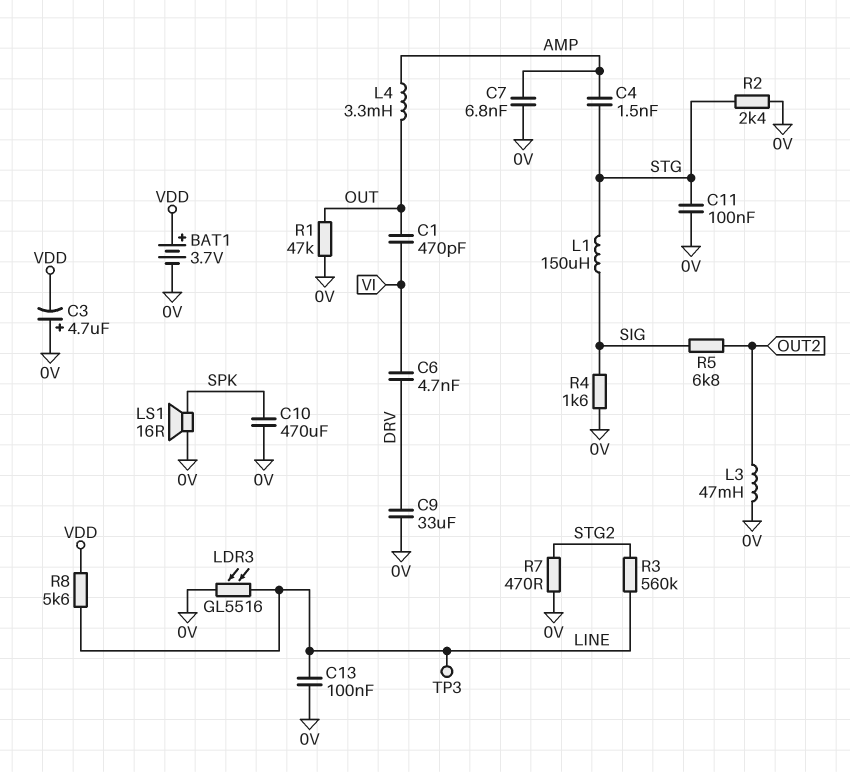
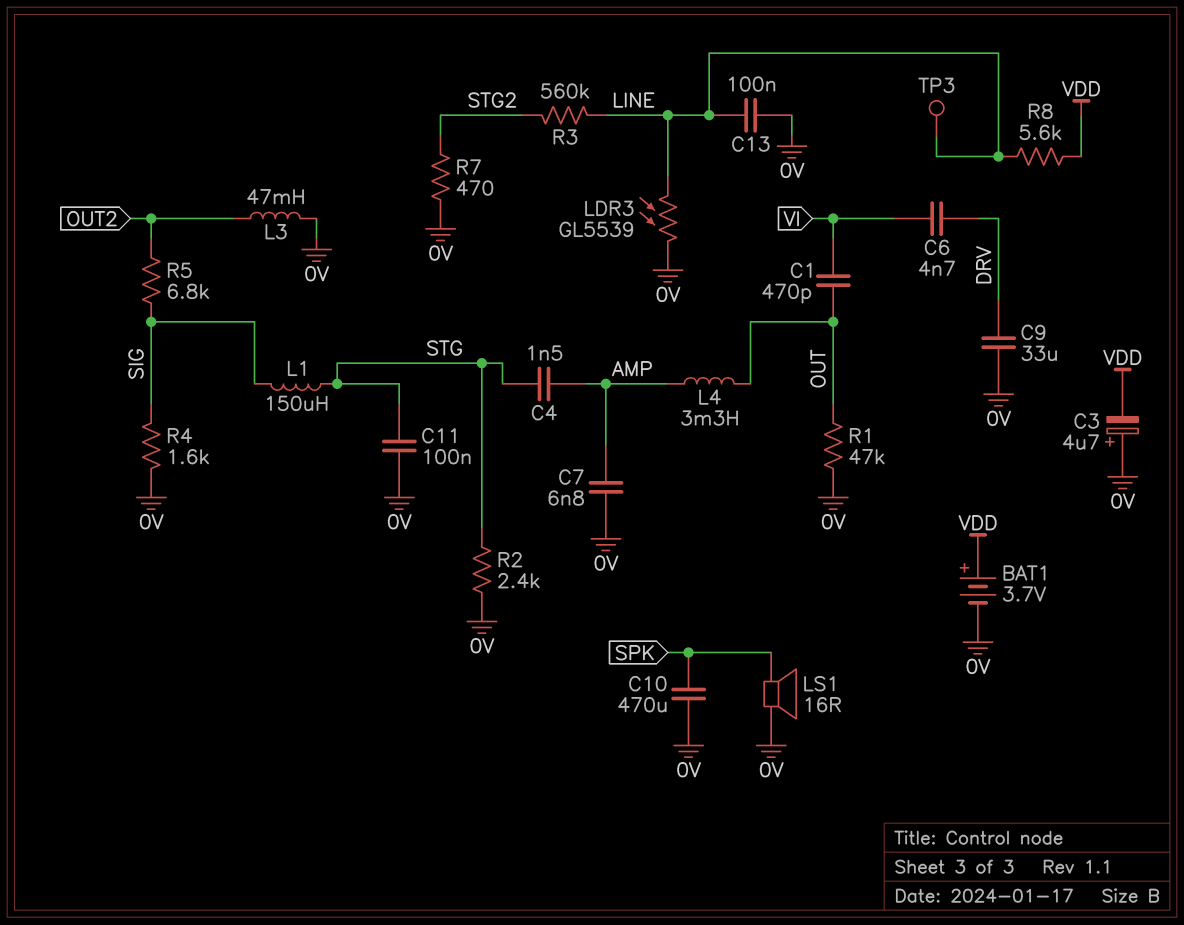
LDR3: GL5516 (0V, LINE) -> GL5539 (0V, LINE)

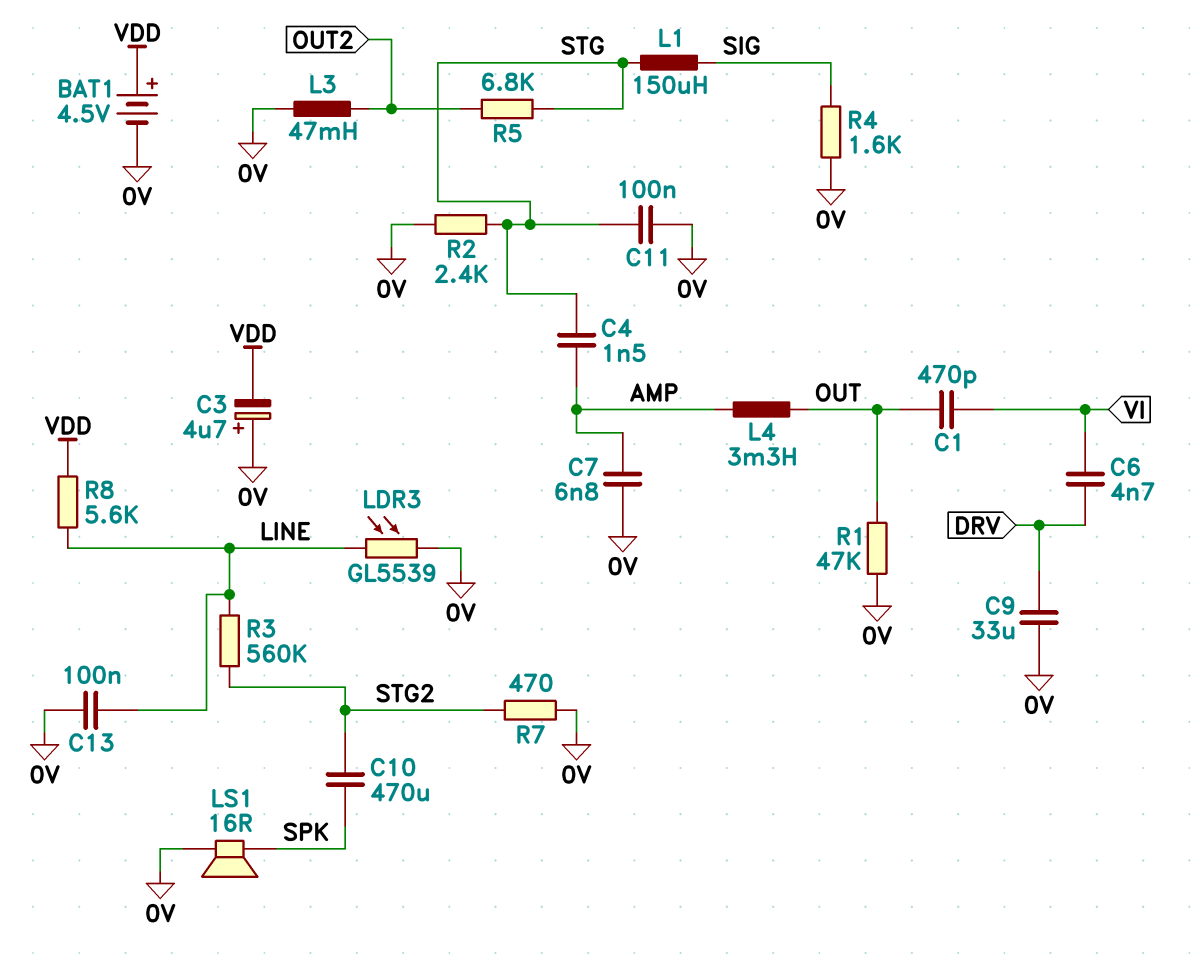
BAT1: 3.7V (plus VDD, minus 0V) -> 4.5V (plus VDD, minus 0V)
C10: 470uF (0V, SPK) -> 470uF (SPK, STG2)
R5: 6.8k (OUT2, SIG) -> 6.8k (OUT2, STG)
TP3: test point (LINE) -> none

